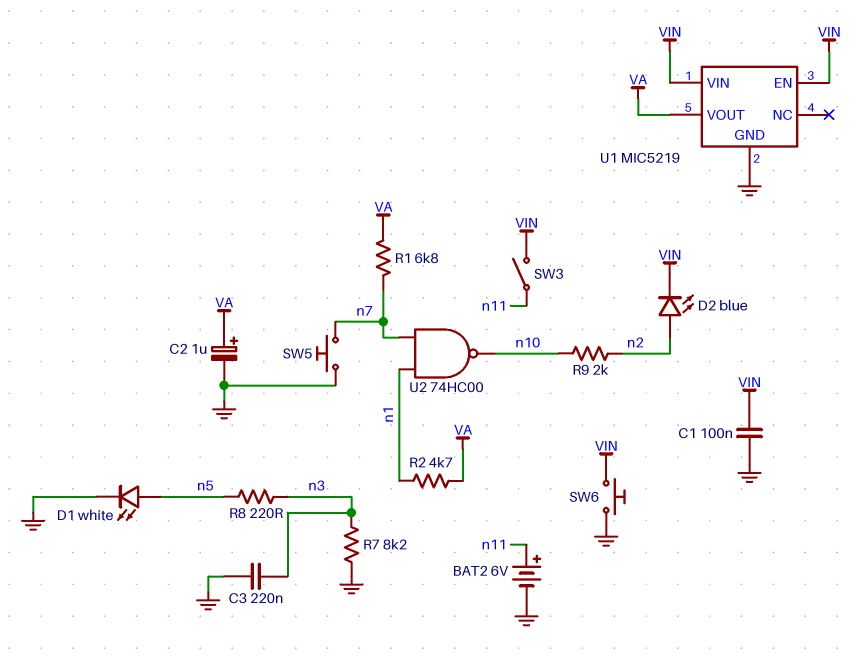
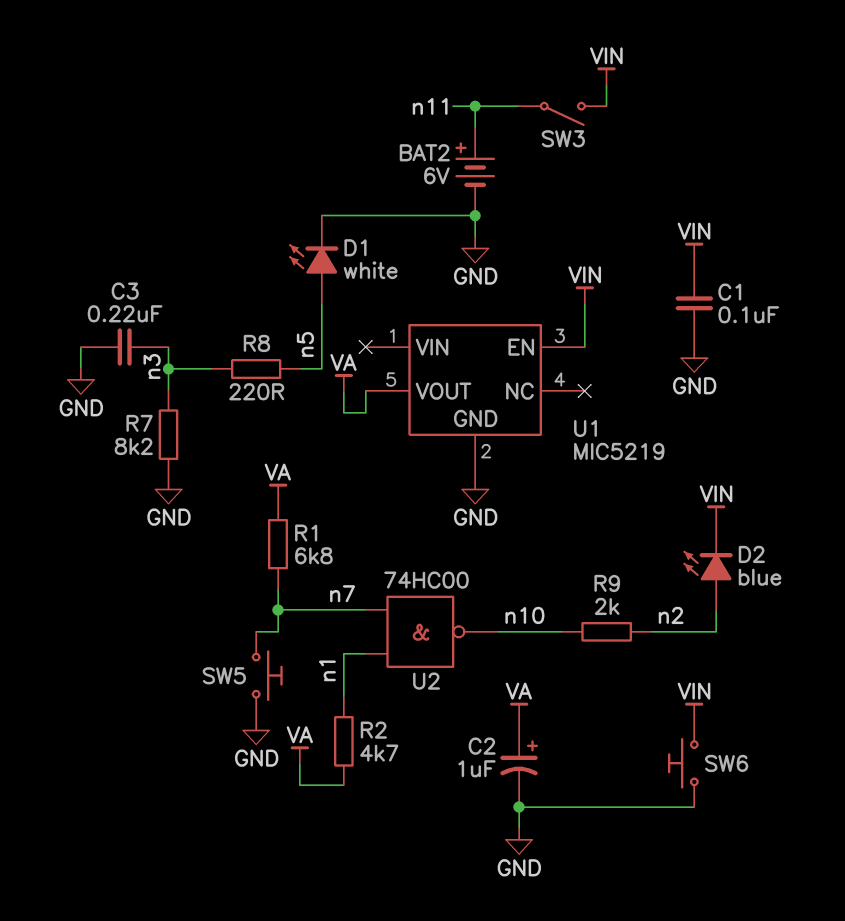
U1 pin VIN: VIN -> none

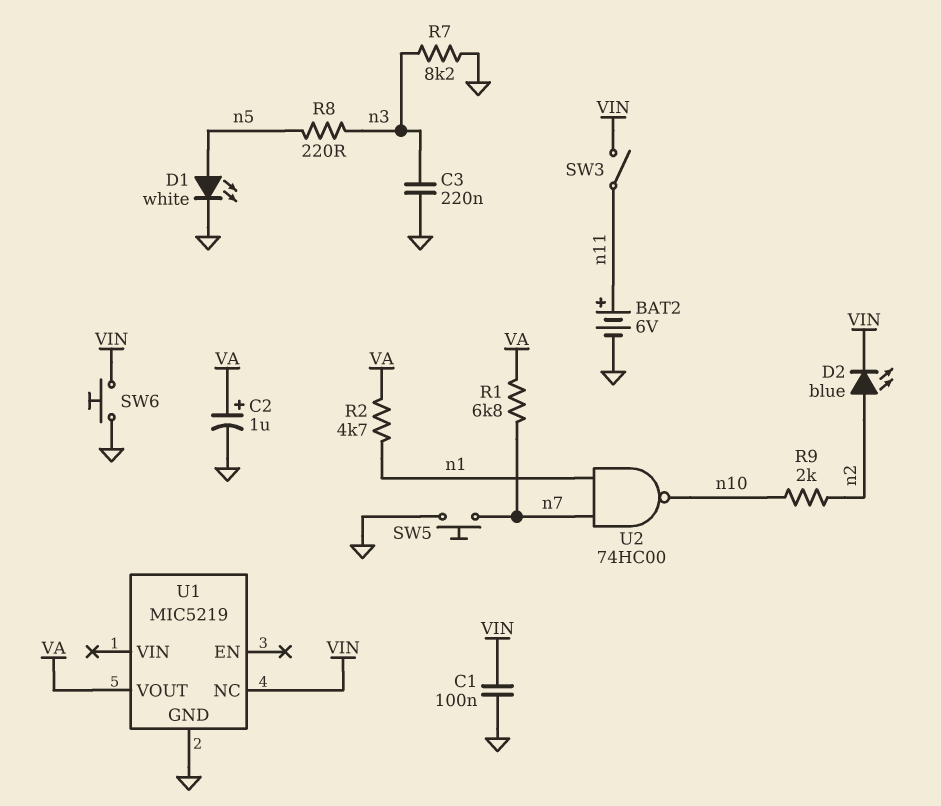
U1 pin EN: VIN -> none
U1 pin NC: none -> VIN

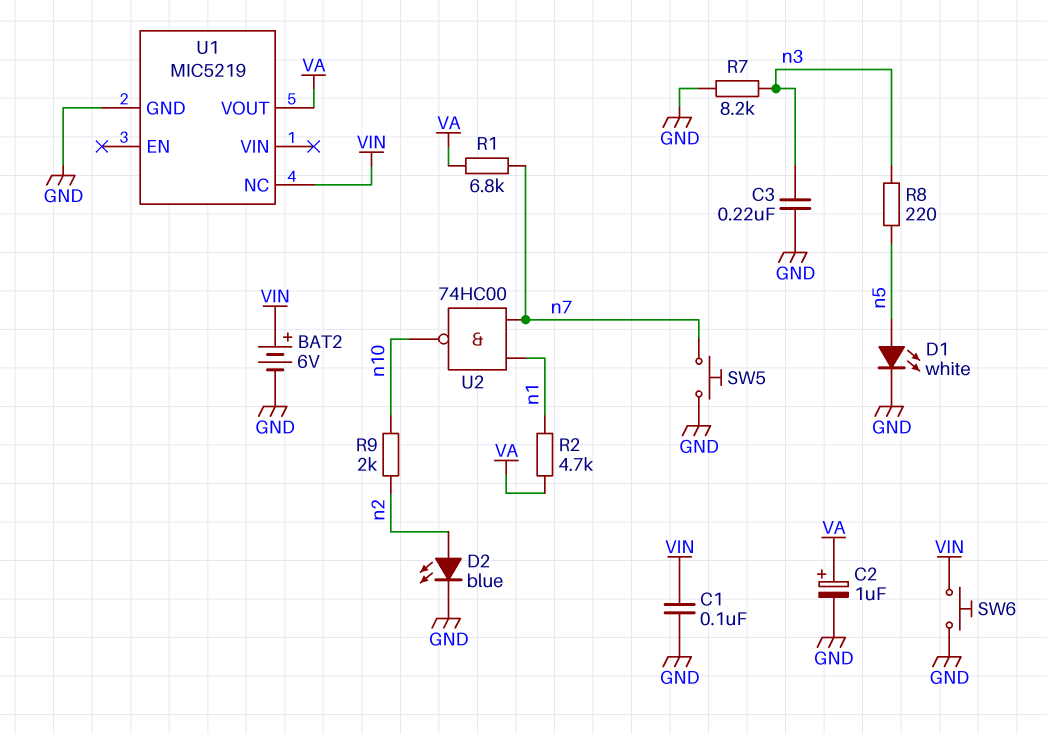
BAT2: 6V (plus n11, minus GND) -> 6V (plus VIN, minus GND)
D2: LED blue (A n2, K VIN) -> LED blue (A n2, K GND)
SW3: switch (VIN, n11) -> none

